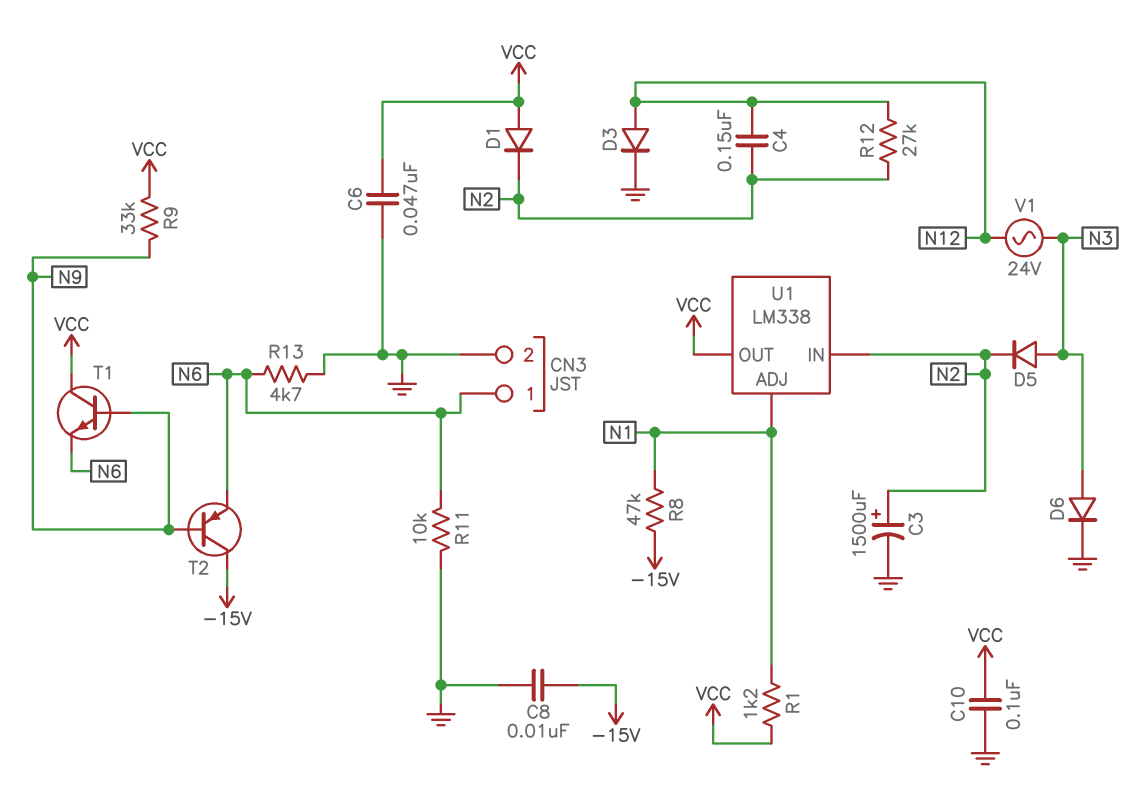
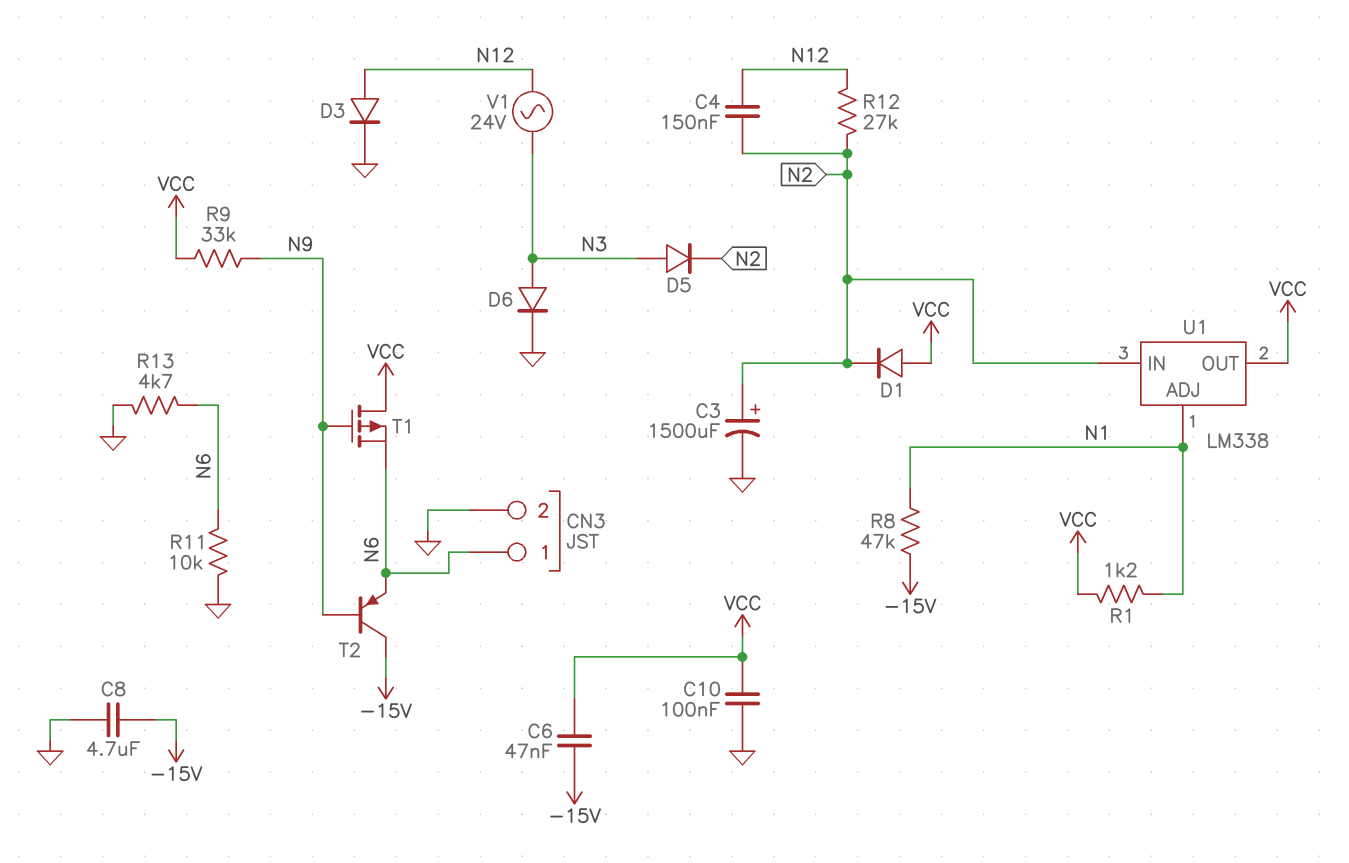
C6: 47nF (GND, VCC) -> 47nF (-15V, VCC)
C8: 10nF (-15V, GND) -> 4.7uF (-15V, GND)
T1: NPN (B N9, C VCC, E N6) -> PMOS (G N9, D VCC, S N6)

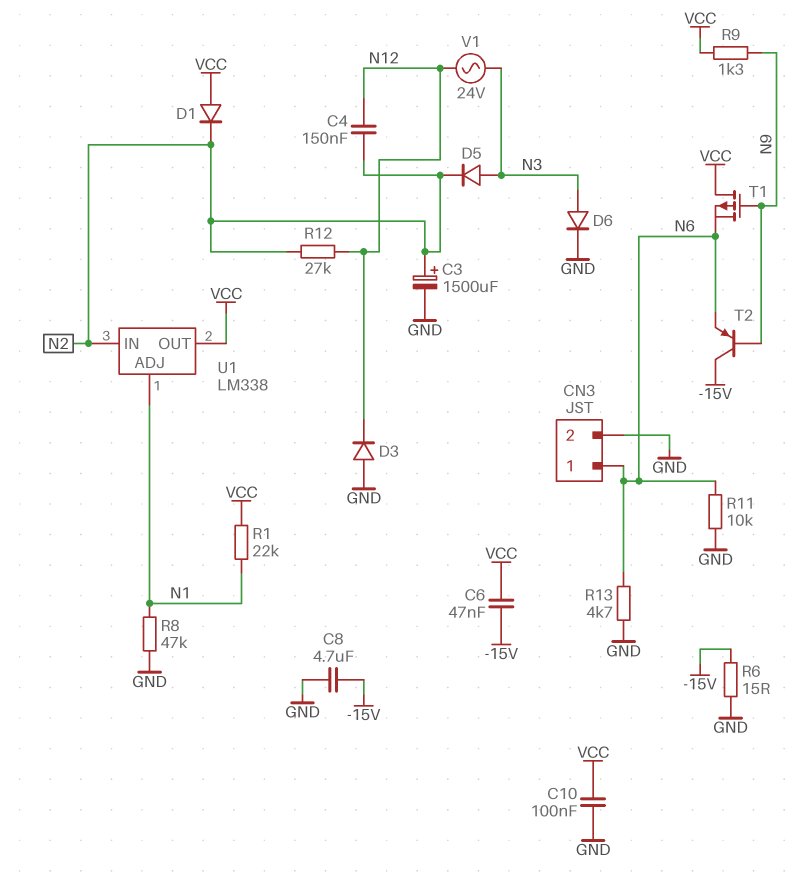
D3: diode (A N12, K GND) -> diode (A GND, K N12)
R1: 1.2k (N1, VCC) -> 22k (N1, VCC)
R6: none -> 15 (-15V, GND)
R8: 47k (-15V, N1) -> 47k (GND, N1)
R9: 33k (N9, VCC) -> 1.3k (N9, VCC)

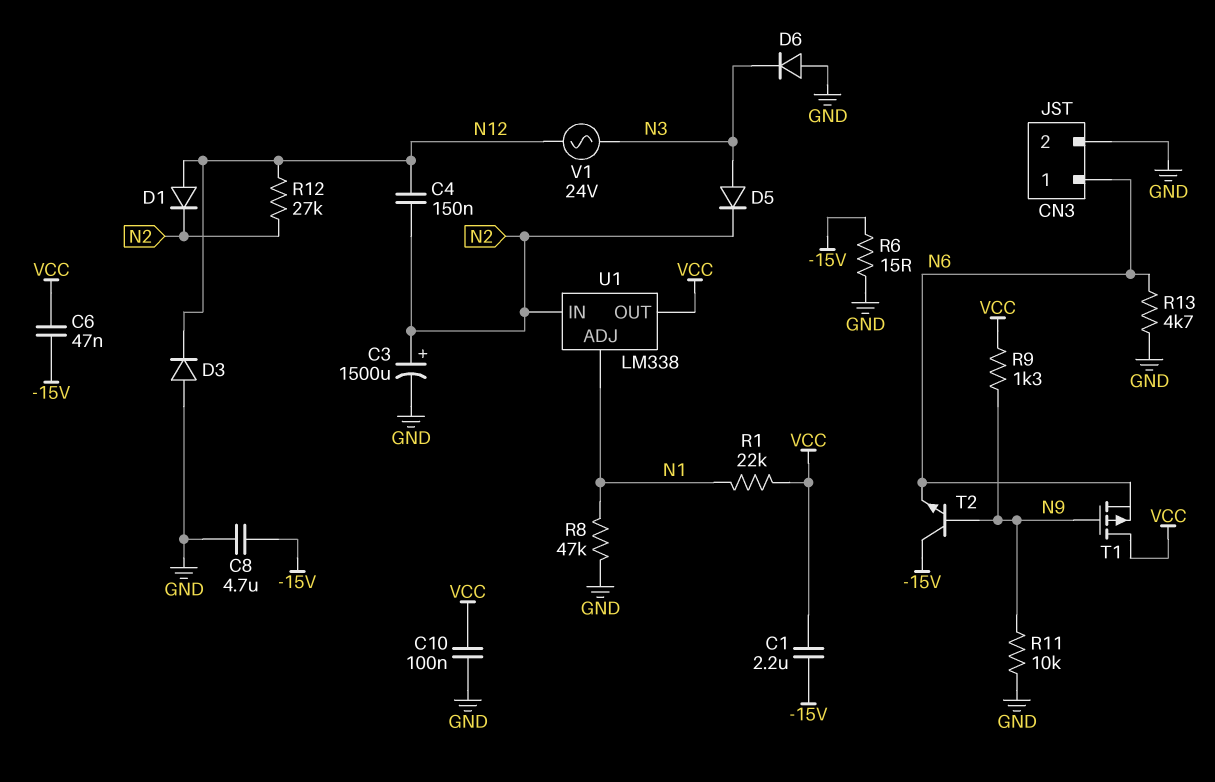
C1: none -> 2.2uF (-15V, VCC)
D1: diode (A VCC, K N2) -> diode (A N12, K N2)
D6: diode (A N3, K GND) -> diode (A GND, K N3)
R11: 10k (GND, N6) -> 10k (GND, N9)
T2: PNP (B N9, C -15V, E N6) -> NPN (B N9, C -15V, E N6)

